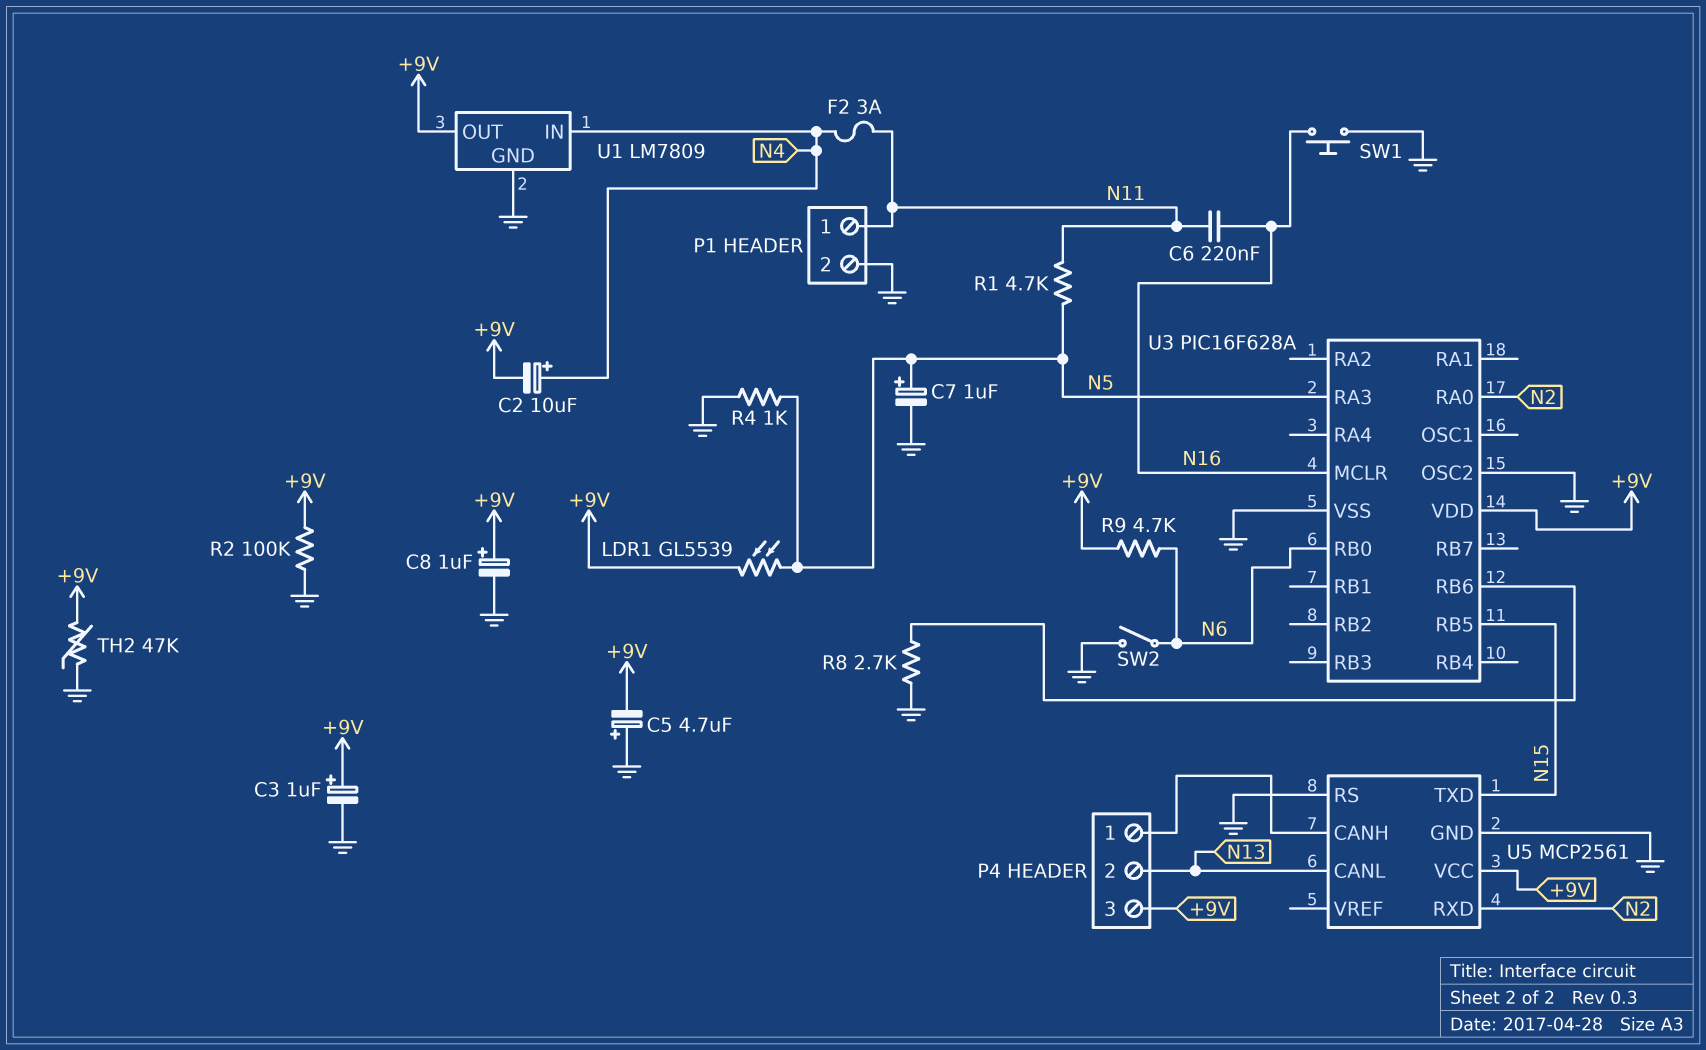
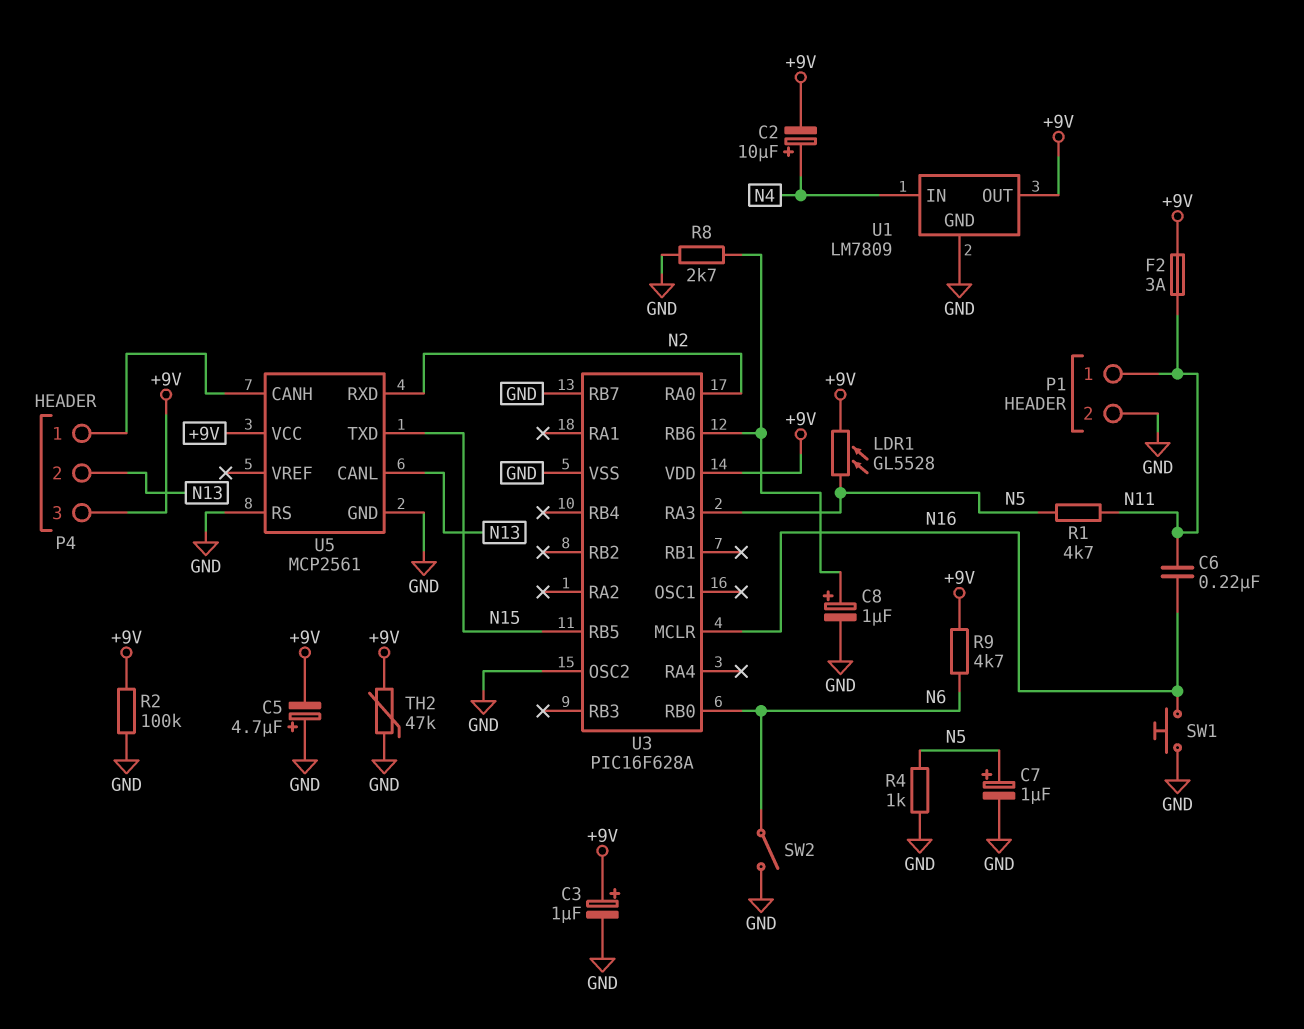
C8: 1uF (plus +9V, minus GND) -> 1uF (plus U3/RB6, minus GND)
F2: 3A (N4, N11) -> 3A (+9V, N11)
LDR1: GL5539 (+9V, N5) -> GL5528 (+9V, N5)
U3 pin RB7: none -> GND

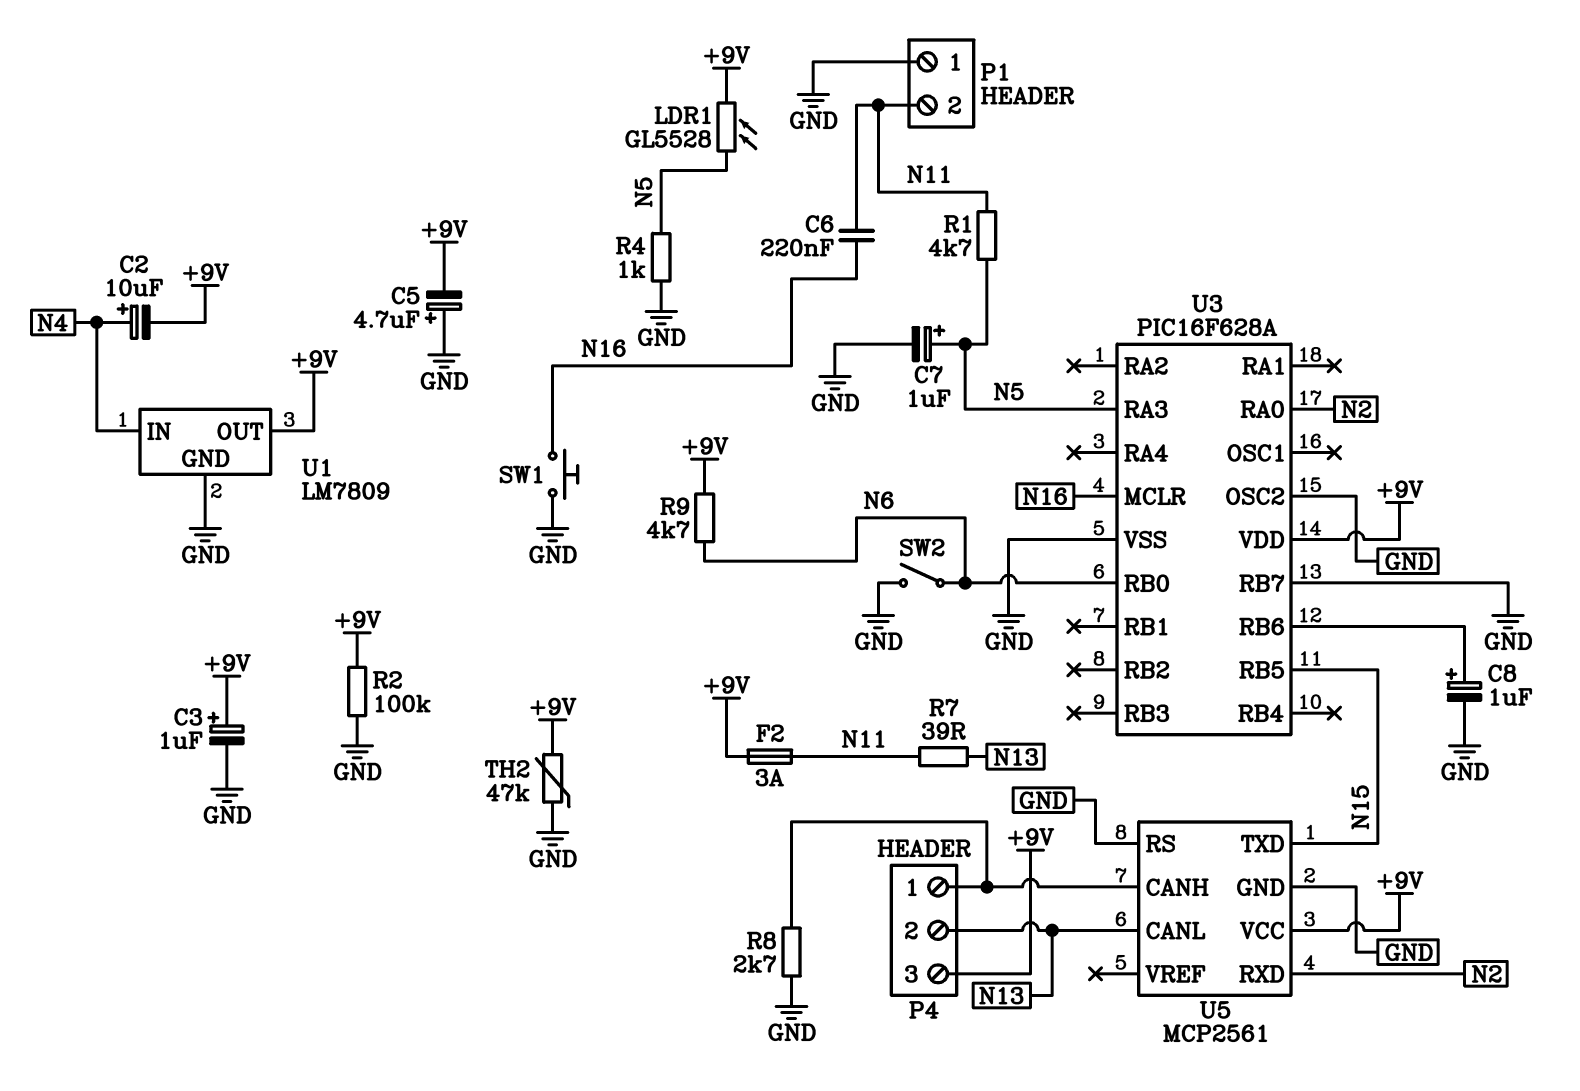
P1 pin 1: N11 -> GND
P1 pin 2: GND -> N11
R7: none -> 39 (N11, N13)
R8: 2.7k (GND, U3/RB6) -> 2.7k (GND, P4/1)

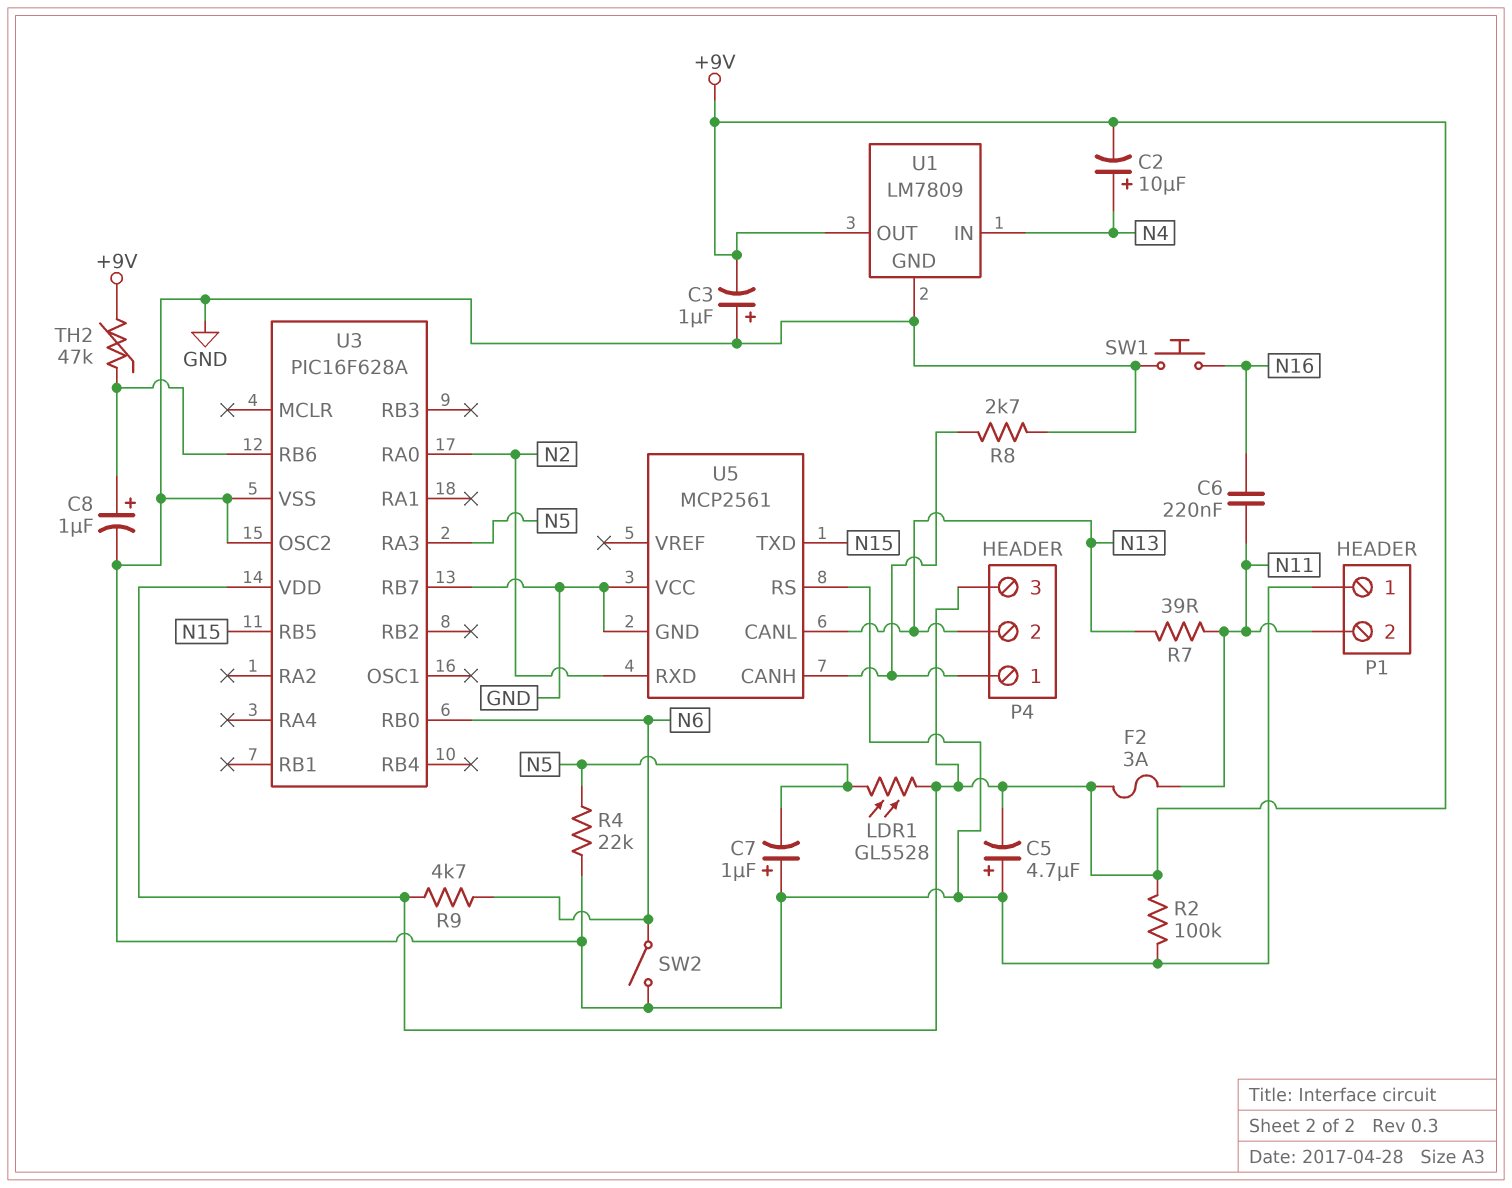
C3: 1uF (plus +9V, minus GND) -> 1uF (plus GND, minus +9V)
C7: 1uF (plus N5, minus GND) -> 1uF (plus GND, minus N5)
R1: 4.7k (N5, N11) -> none
R4: 1k (GND, N5) -> 22k (GND, N5)
TH2: 47k (+9V, GND) -> 47k (+9V, U3/RB6)
U3 pin MCLR: N16 -> none
U5 pin VCC: +9V -> GND

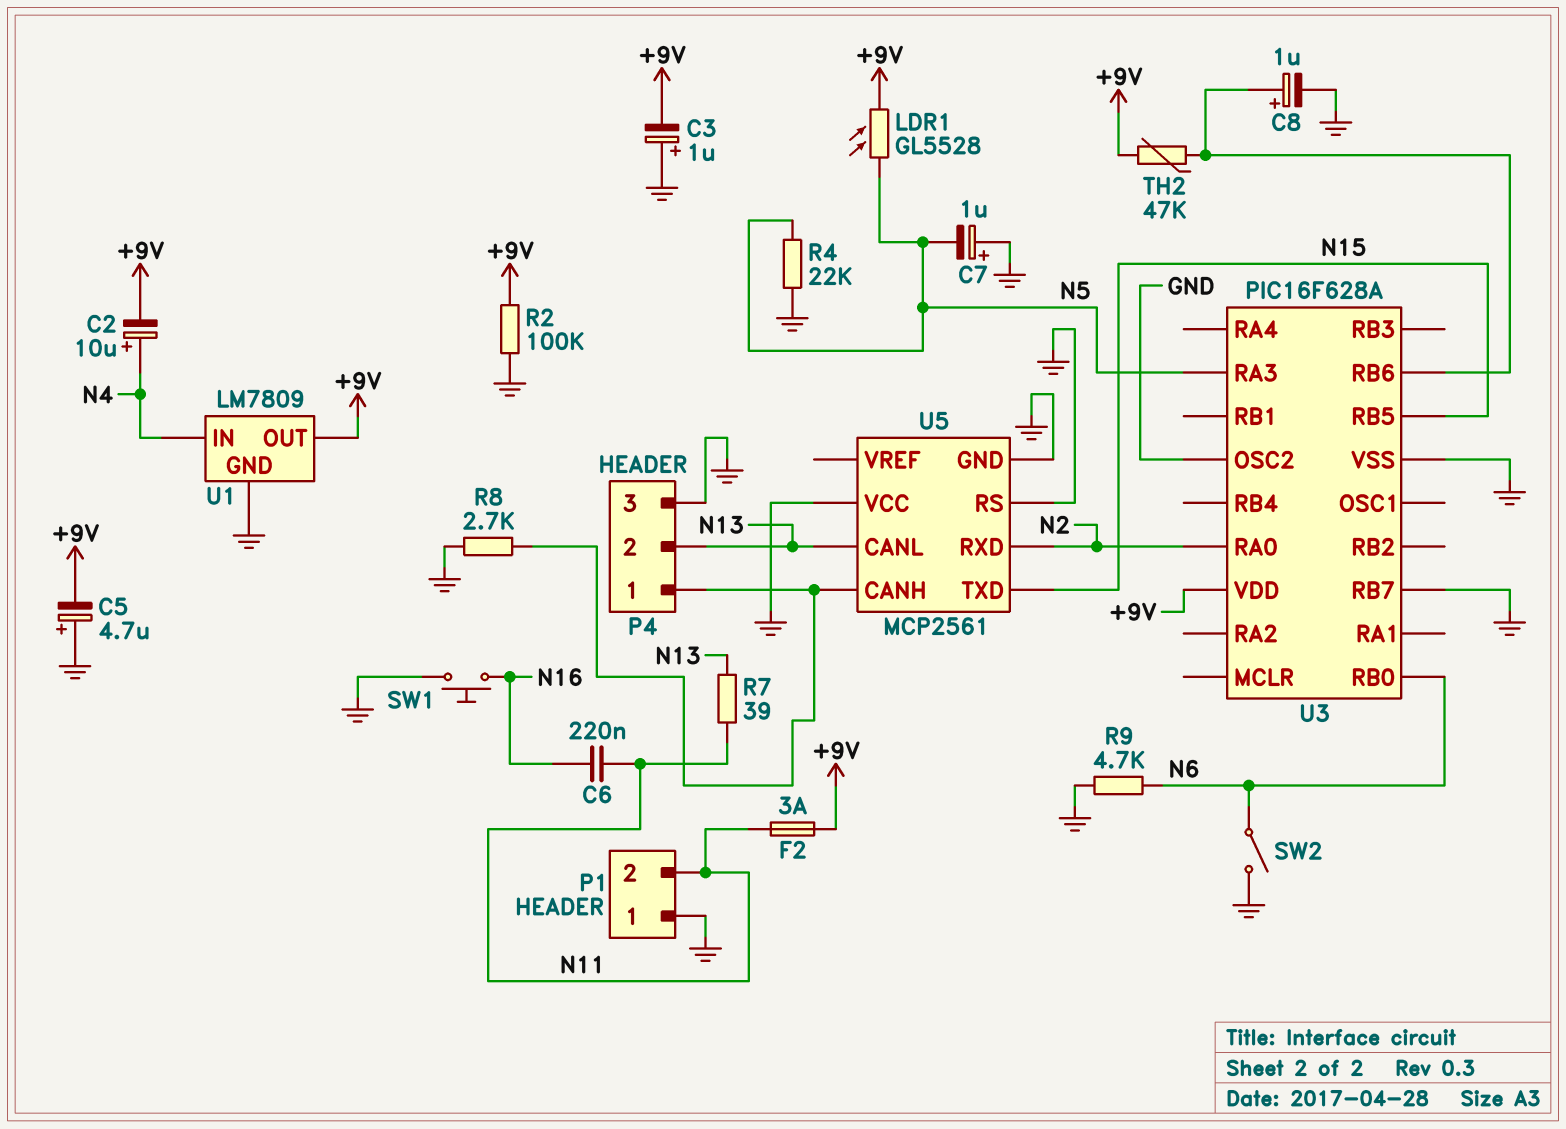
P4 pin 3: +9V -> GND
R9: 4.7k (+9V, N6) -> 4.7k (GND, N6)

